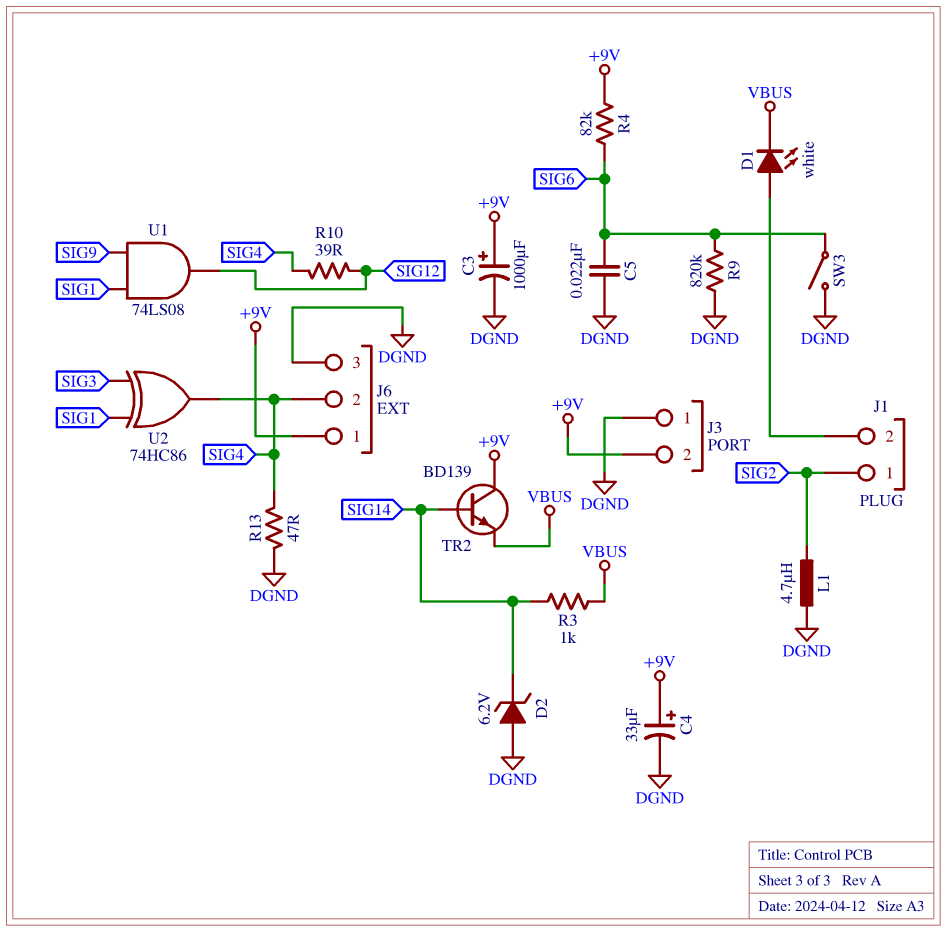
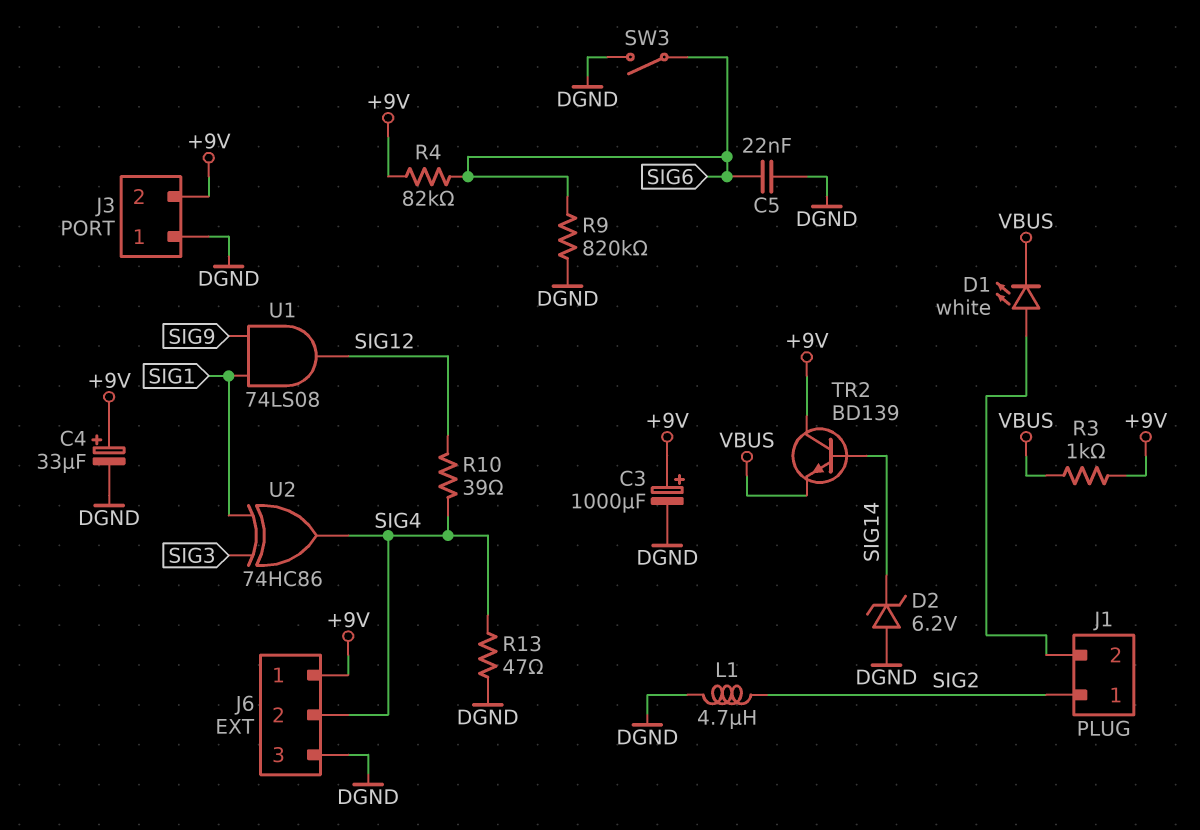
R3: 1k (SIG14, VBUS) -> 1k (+9V, VBUS)

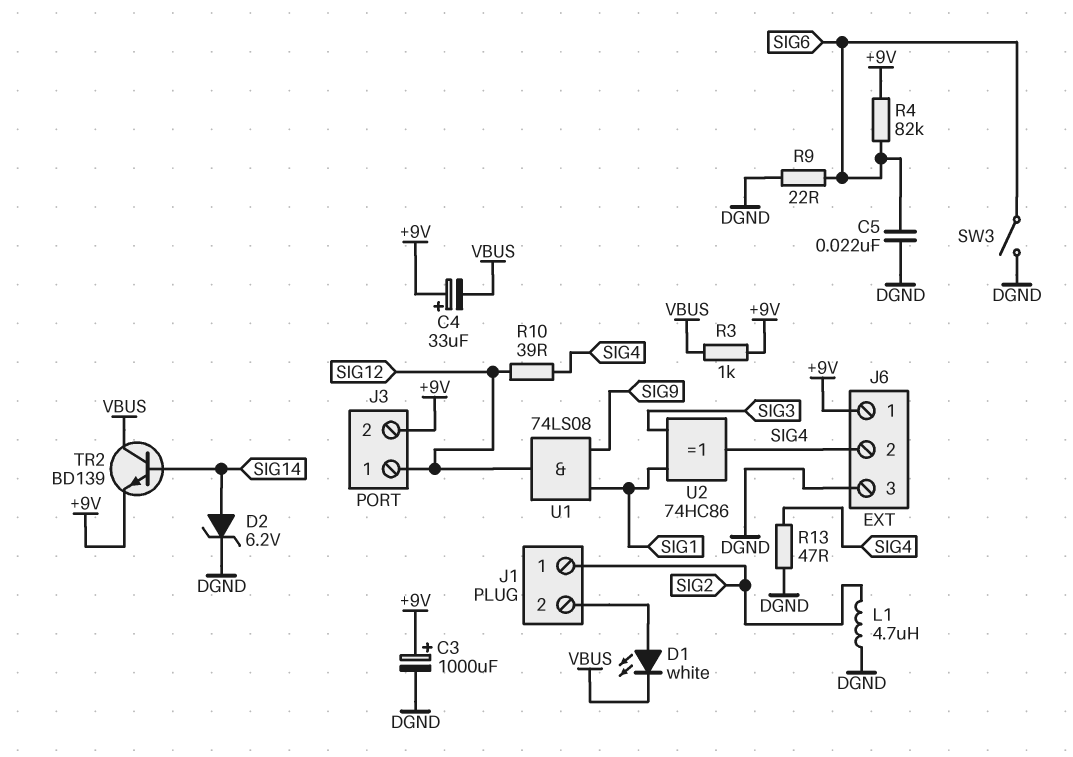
C4: 33uF (plus +9V, minus DGND) -> 33uF (plus +9V, minus VBUS)
D2: zener 6.2V (A DGND, K SIG14) -> zener 6.2V (A SIG14, K DGND)
J3 pin 1: DGND -> SIG12
R9: 820k (DGND, SIG6) -> 22 (DGND, SIG6)
TR2: NPN BD139 (B SIG14, C +9V, E VBUS) -> NPN BD139 (B SIG14, C VBUS, E +9V)

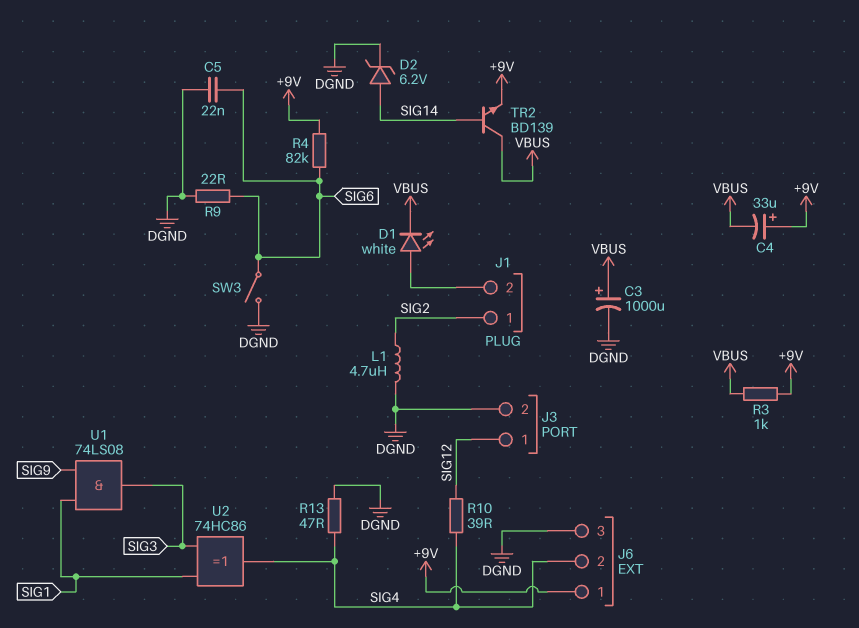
C3: 1000uF (plus +9V, minus DGND) -> 1000uF (plus VBUS, minus DGND)
J3 pin 2: +9V -> DGND
U1: AND 74LS08 (in SIG1, in SIG9, out SIG12) -> AND 74LS08 (in SIG1, in SIG9, out SIG3)

